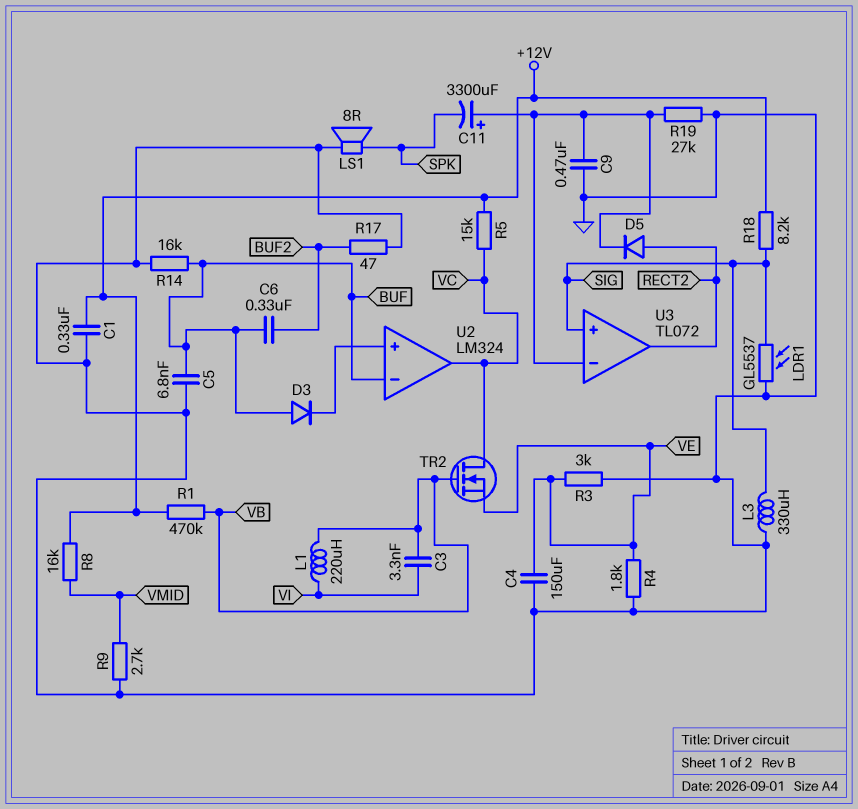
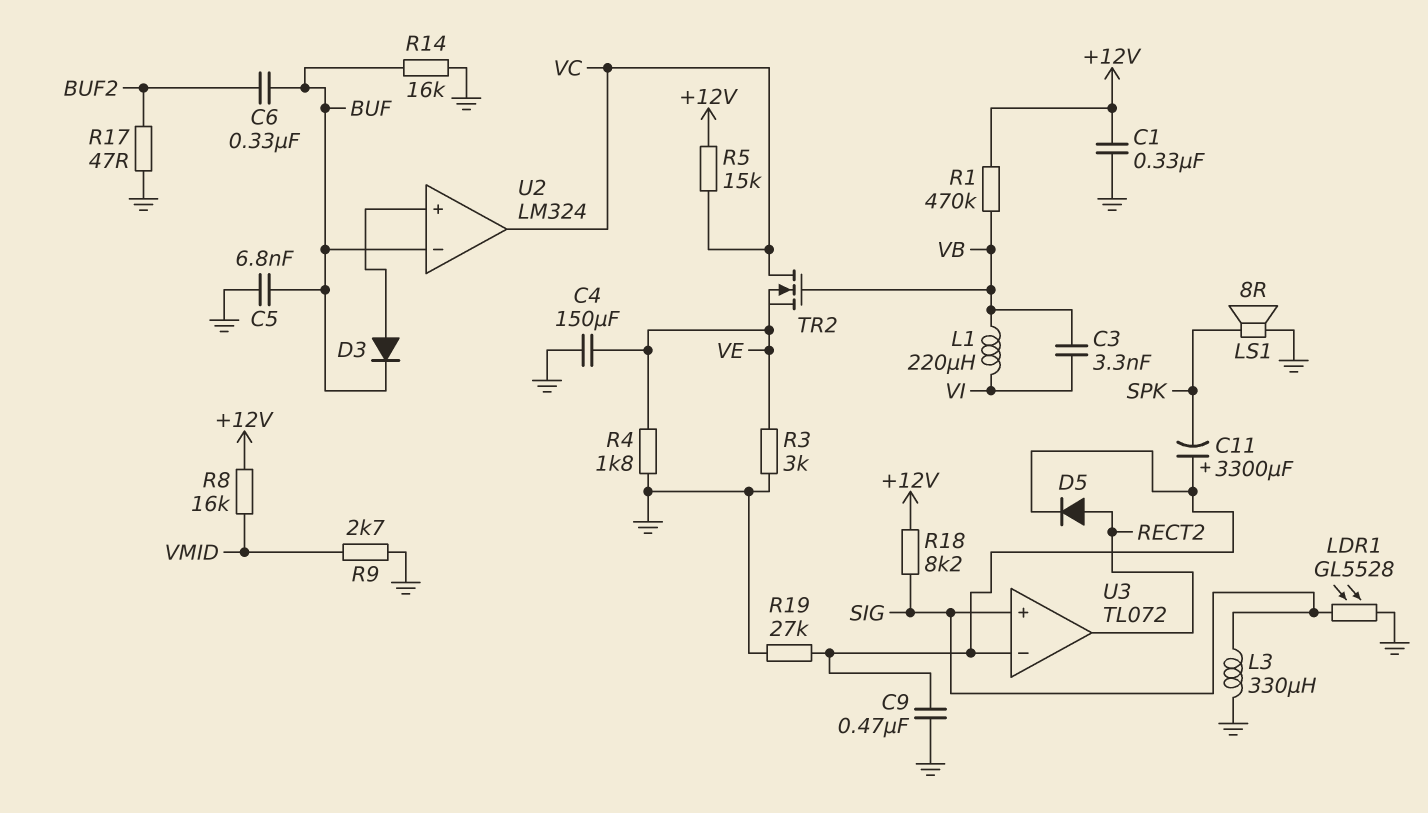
D3: diode (A BUF, K U2/in+) -> diode (A U2/in+, K BUF)
LDR1: GL5537 (GND, SIG) -> GL5528 (GND, SIG)

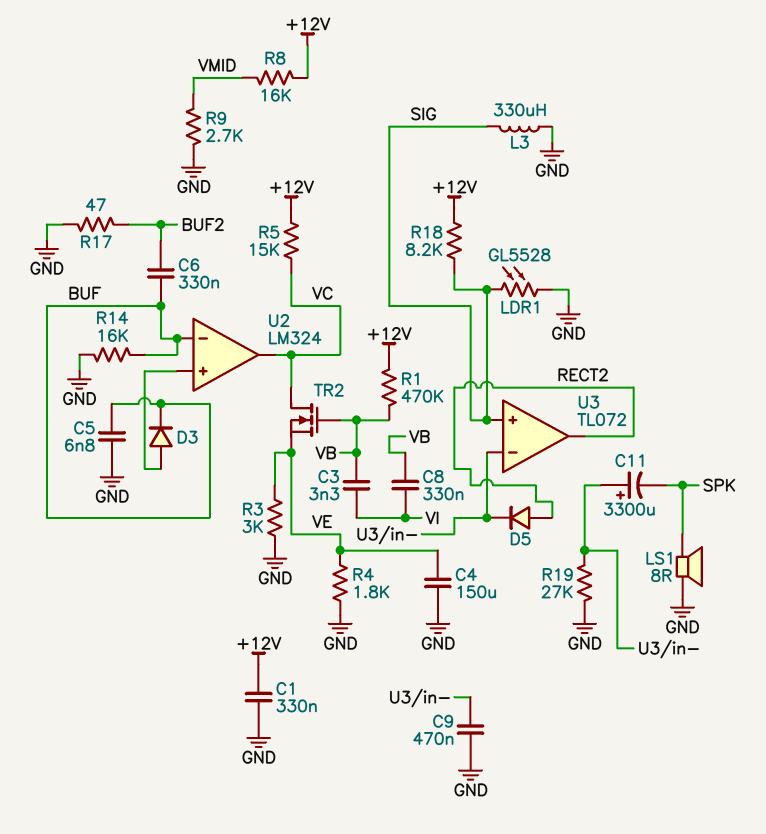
C8: none -> 330nF (VB, VI)
L1: 220uH (VB, VI) -> none

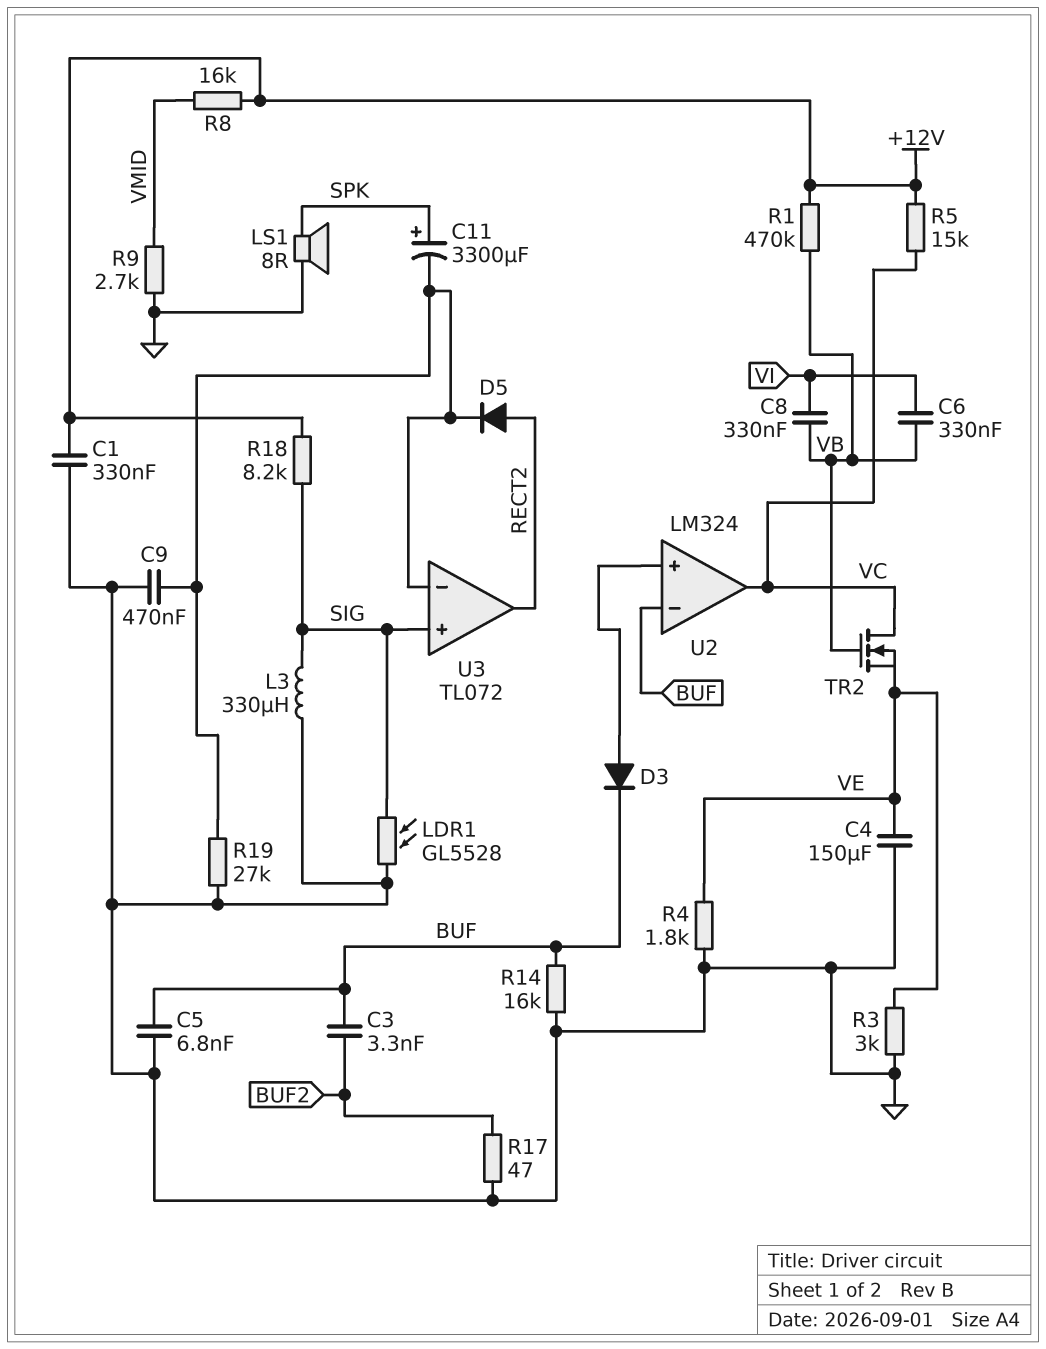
C3: 3.3nF (VB, VI) -> 3.3nF (BUF, BUF2)
C6: 330nF (BUF, BUF2) -> 330nF (VB, VI)
C11: 3300uF (plus U3/in-, minus SPK) -> 3300uF (plus SPK, minus U3/in-)

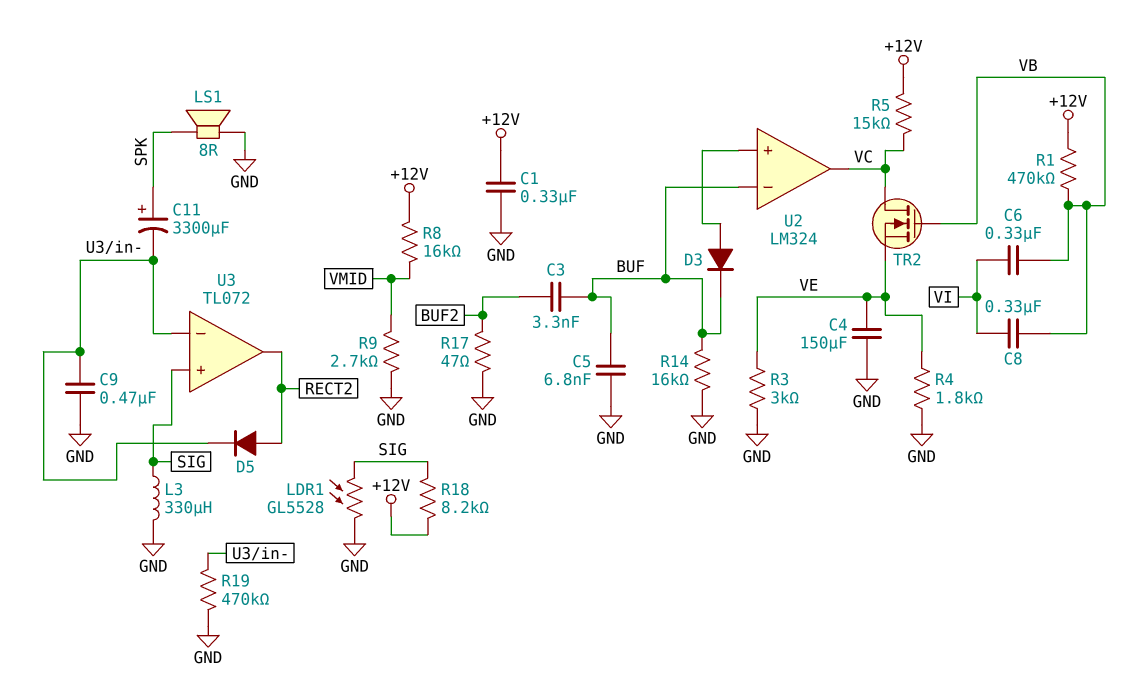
R19: 27k (GND, U3/in-) -> 470k (GND, U3/in-)

